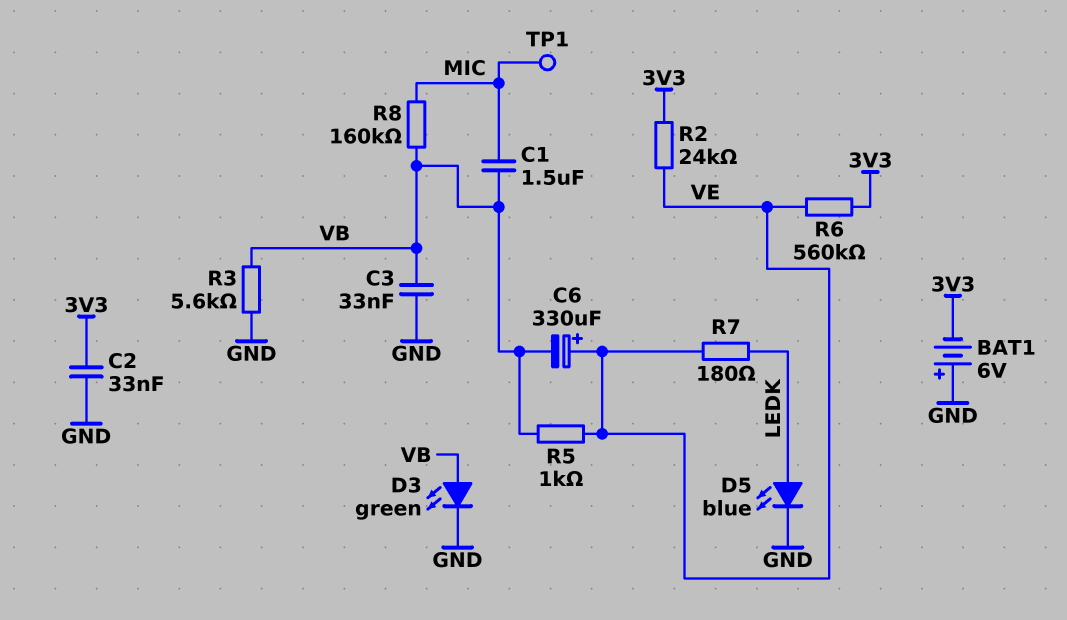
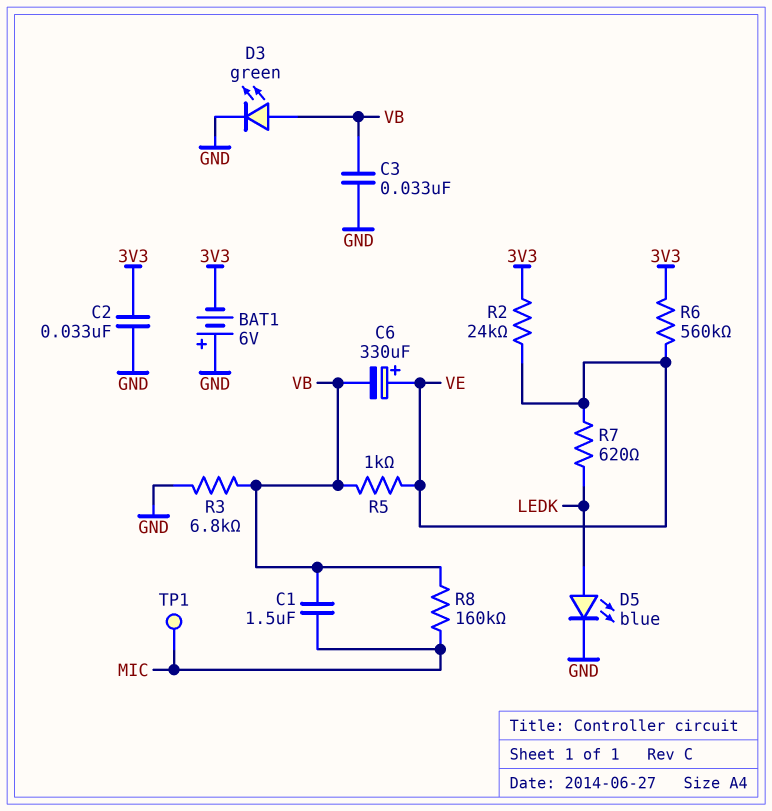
R3: 5.6k (GND, VB) -> 6.8k (GND, VB)
R7: 180 (LEDK, VE) -> 620 (LEDK, VE)

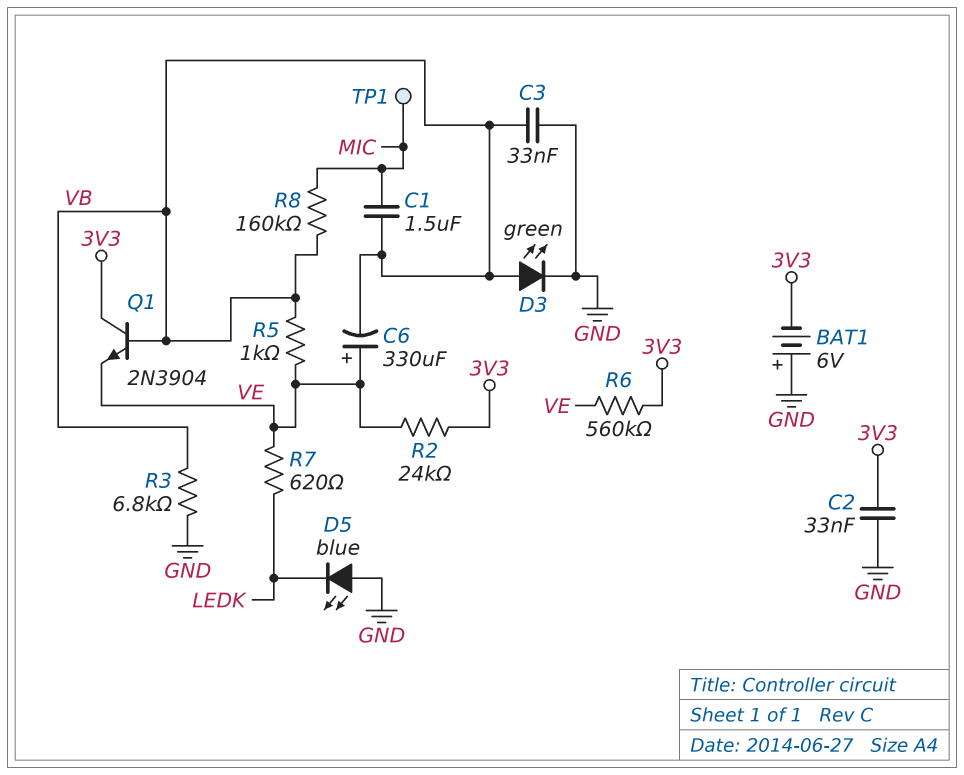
D5: LED blue (A LEDK, K GND) -> LED blue (A GND, K LEDK)
Q1: none -> NPN 2N3904 (B VB, C 3V3, E VE)

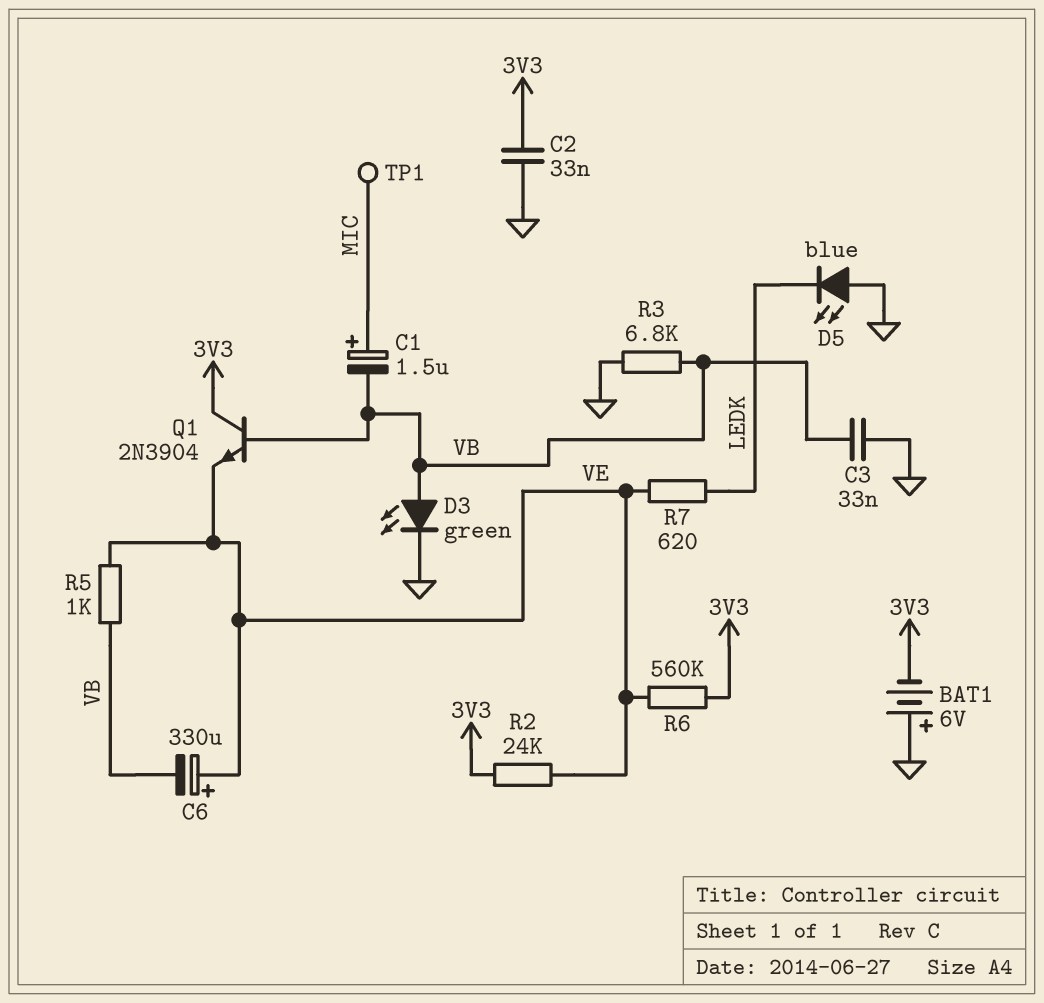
C1: 1.5uF (MIC, VB) -> 1.5uF (plus MIC, minus VB)
R8: 160k (MIC, VB) -> none

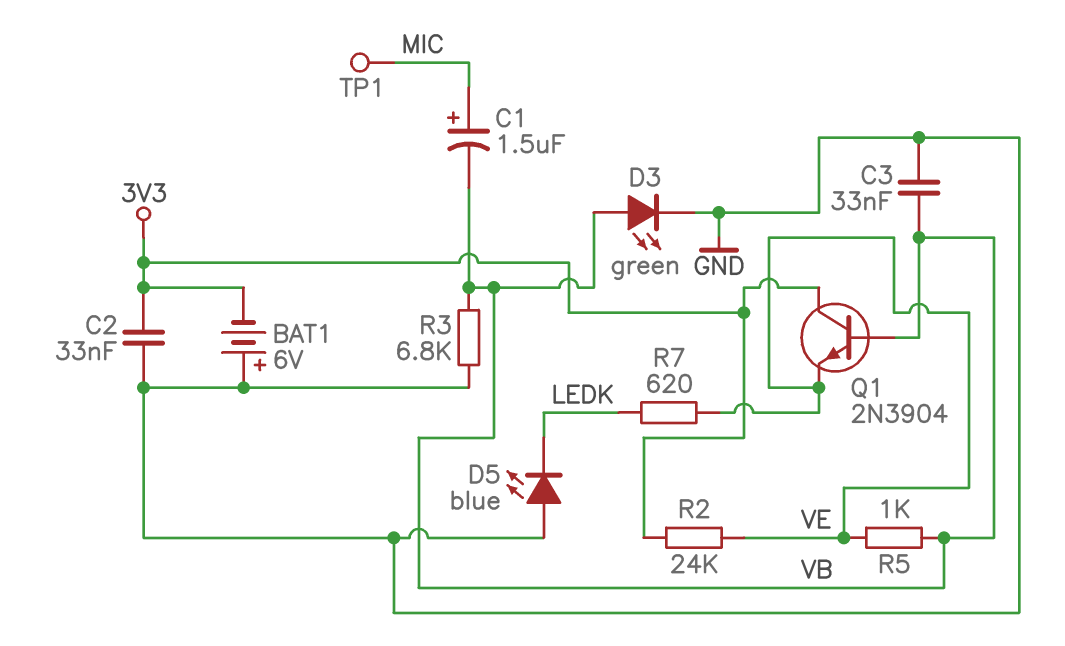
C6: 330uF (plus VE, minus VB) -> none
R6: 560k (3V3, VE) -> none

